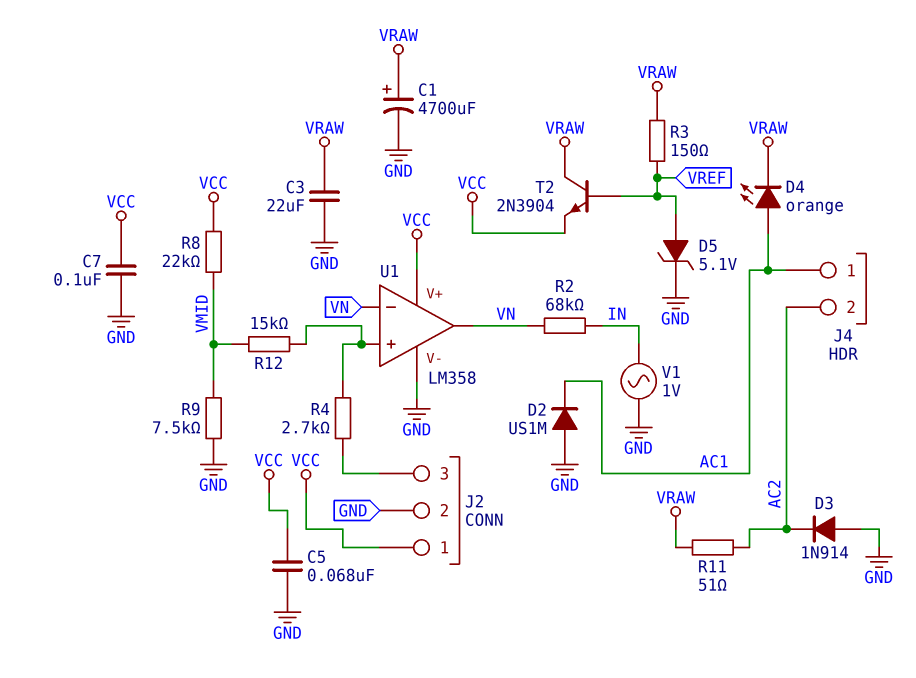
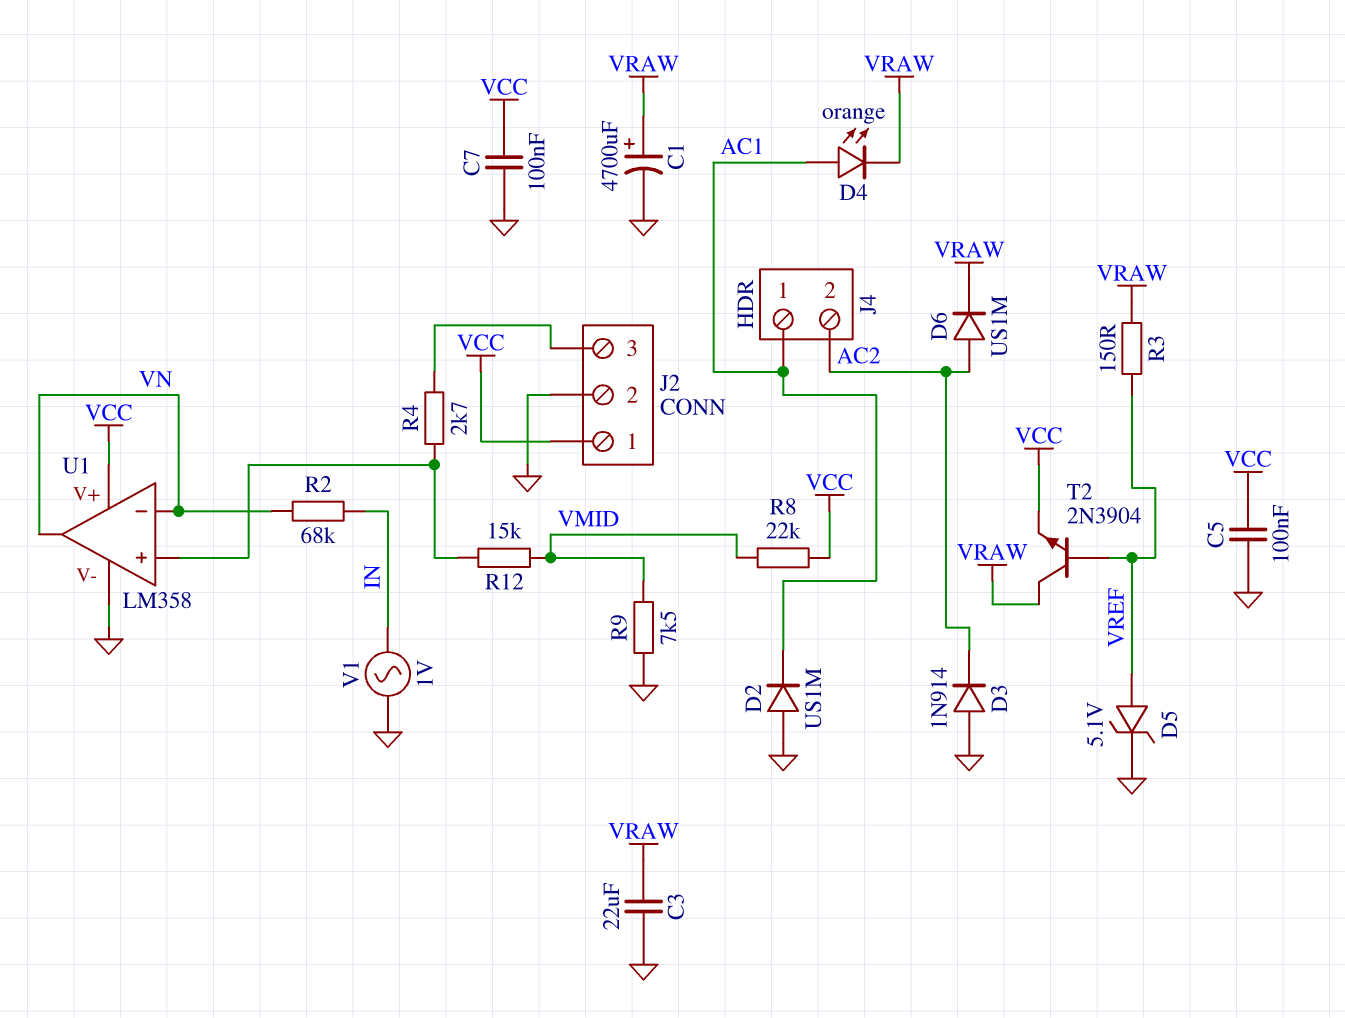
C5: 68nF (GND, VCC) -> 100nF (GND, VCC)
D6: none -> diode US1M (A AC2, K VRAW)
R11: 51 (AC2, VRAW) -> none

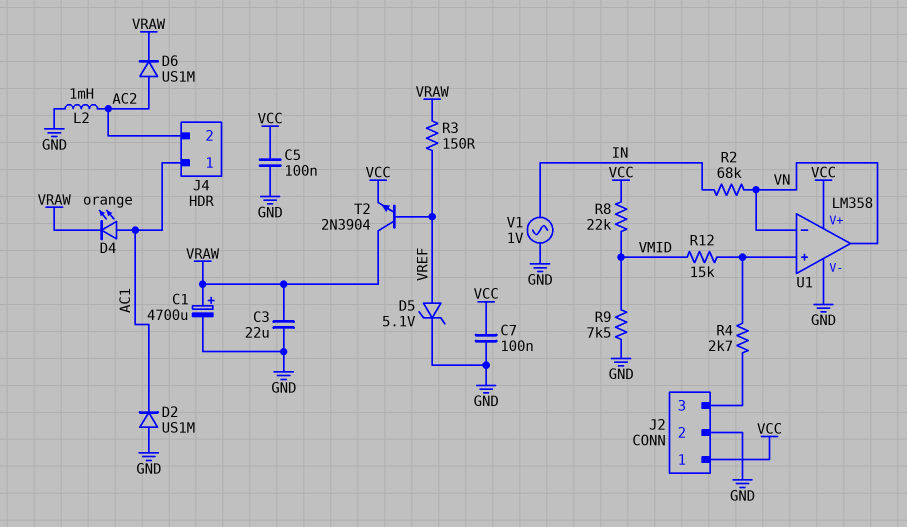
D3: diode 1N914 (A GND, K AC2) -> none
L2: none -> 1mH (AC2, GND)

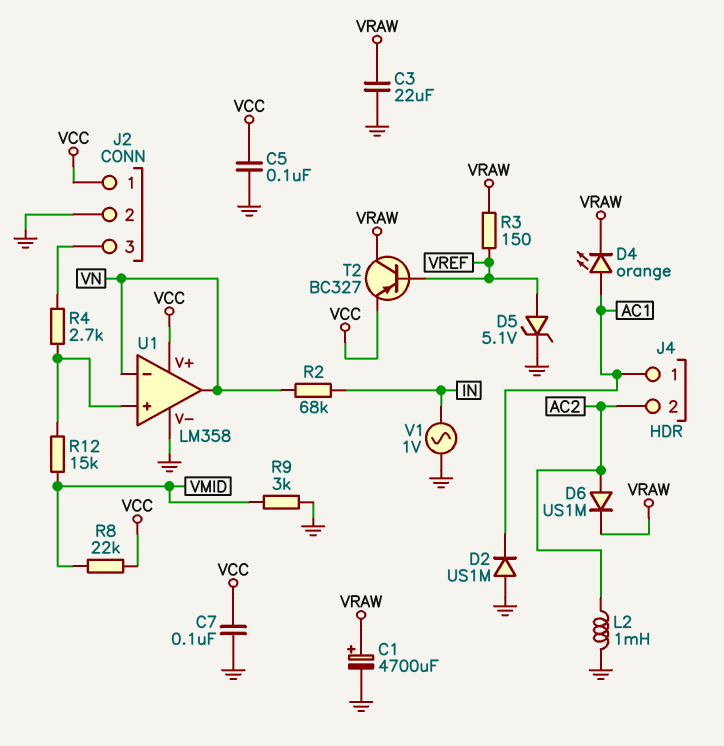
R9: 7.5k (GND, VMID) -> 3k (GND, VMID)
T2: NPN 2N3904 (B VREF, C VRAW, E VCC) -> PNP BC327 (B VREF, C VRAW, E VCC)

